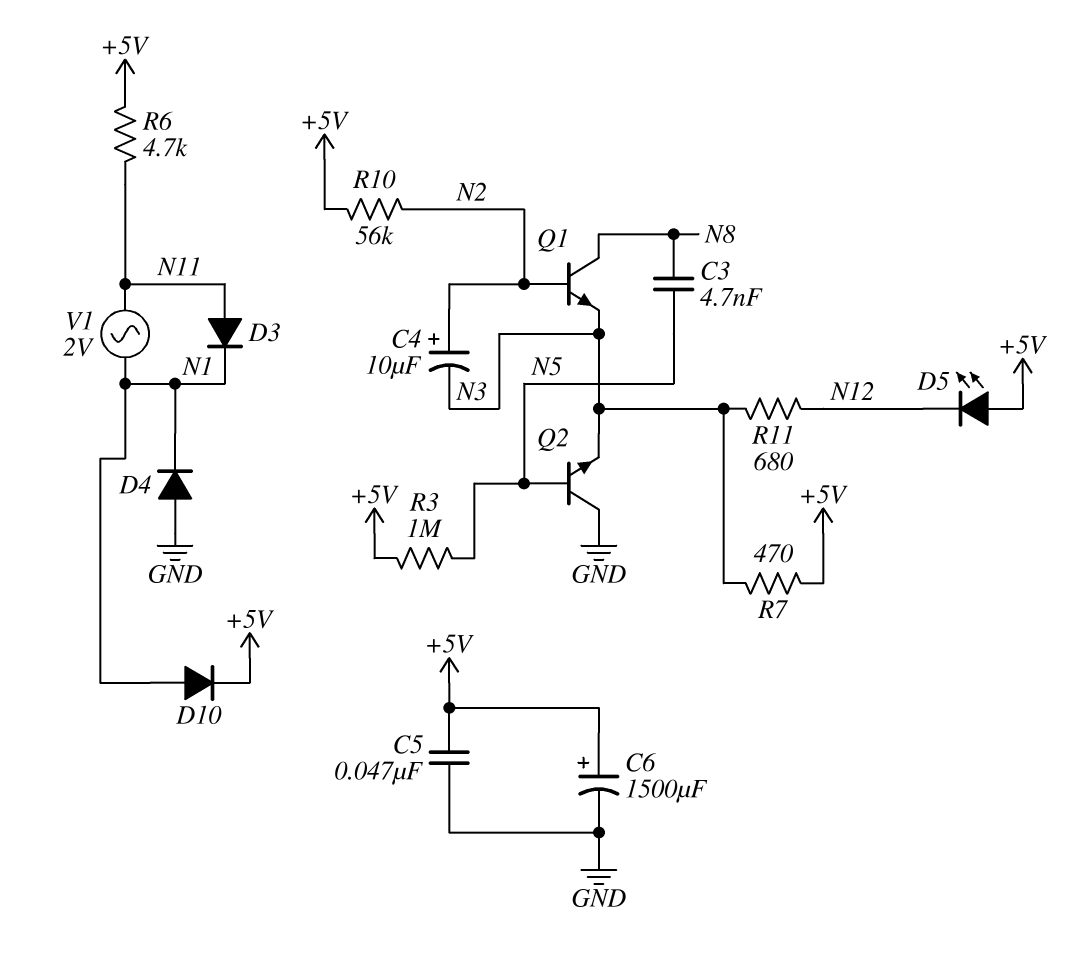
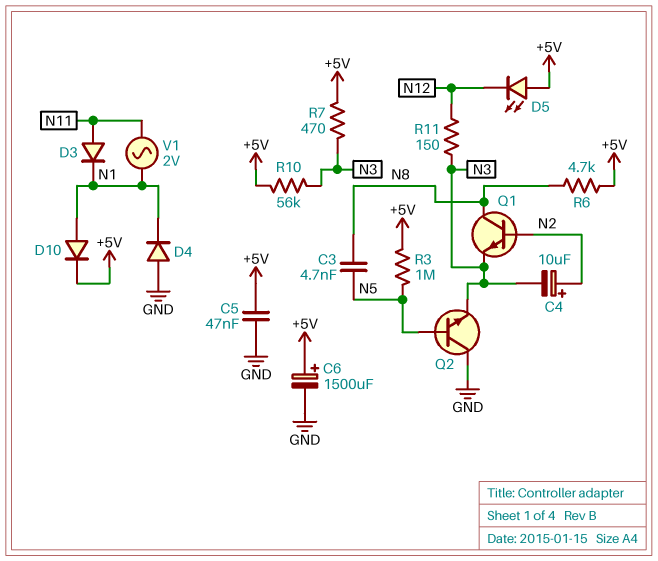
R6: 4.7k (+5V, N11) -> 4.7k (+5V, N8)
R10: 56k (+5V, N2) -> 56k (+5V, N3)
R11: 680 (N3, N12) -> 150 (N3, N12)

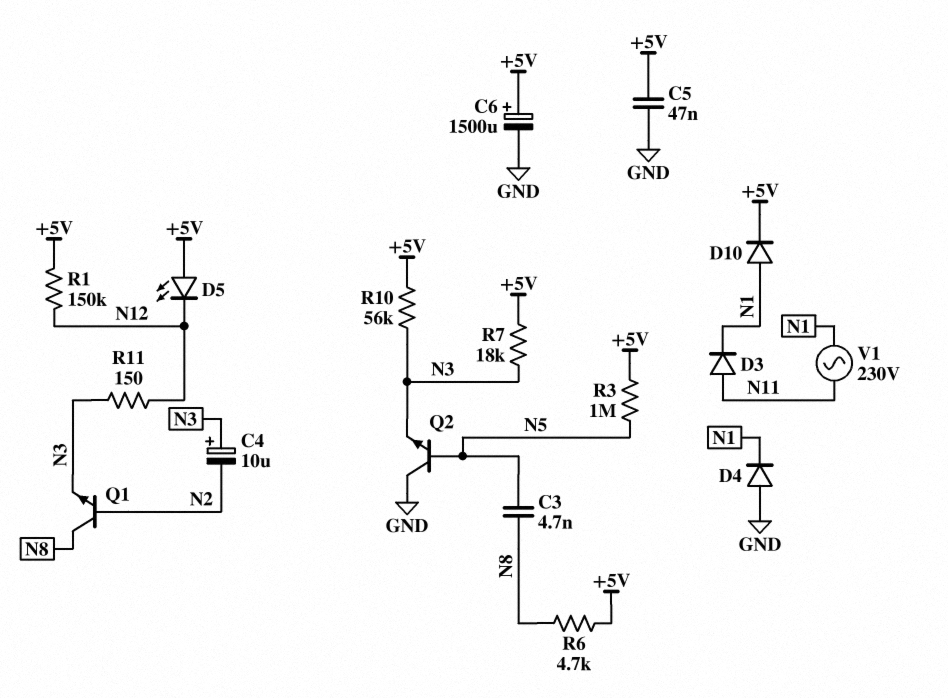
C4: 10uF (plus N2, minus N3) -> 10uF (plus N3, minus N2)
R1: none -> 150k (+5V, N12)
R7: 470 (+5V, N3) -> 18k (+5V, N3)
V1: AC 2V (N1, N11) -> AC 230V (N1, N11)

